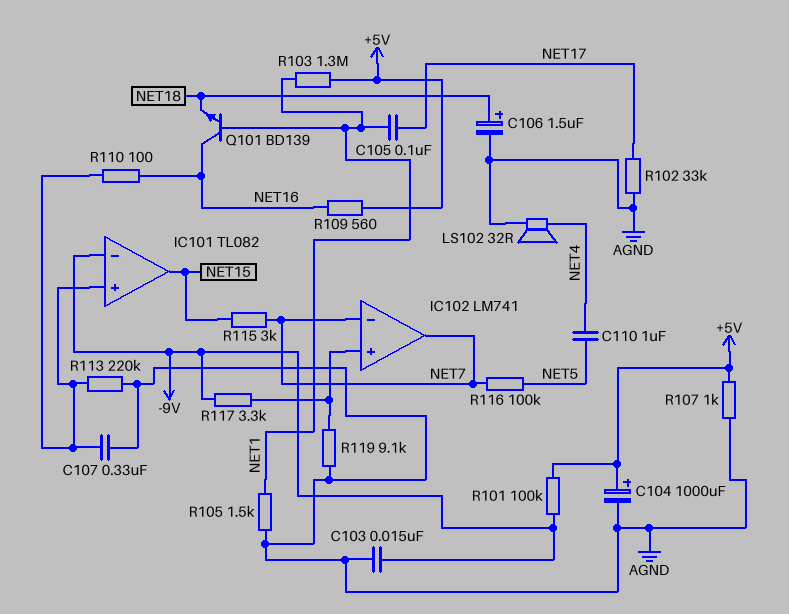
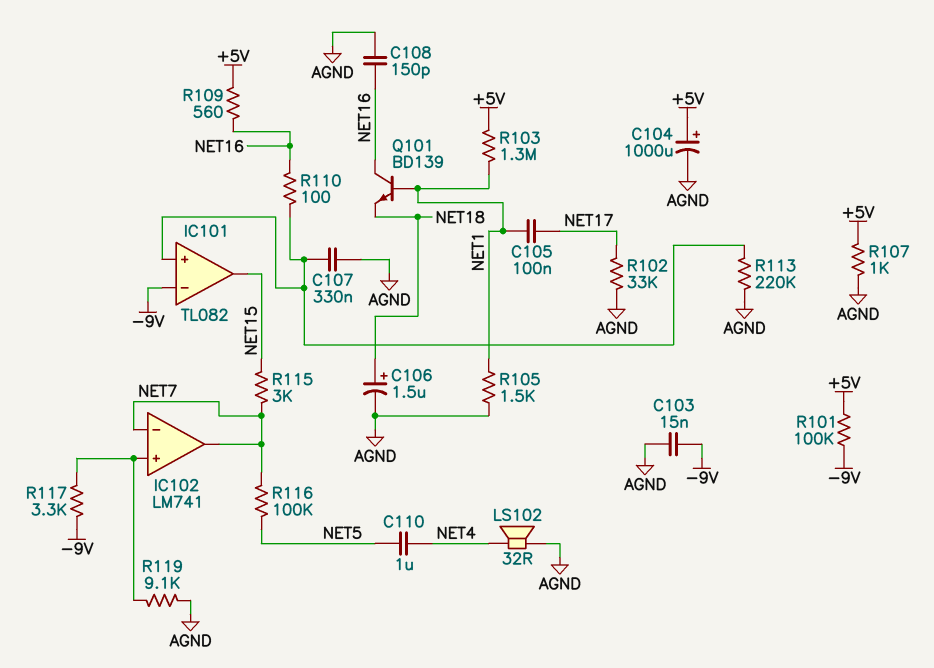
C108: none -> 150pF (AGND, NET16)

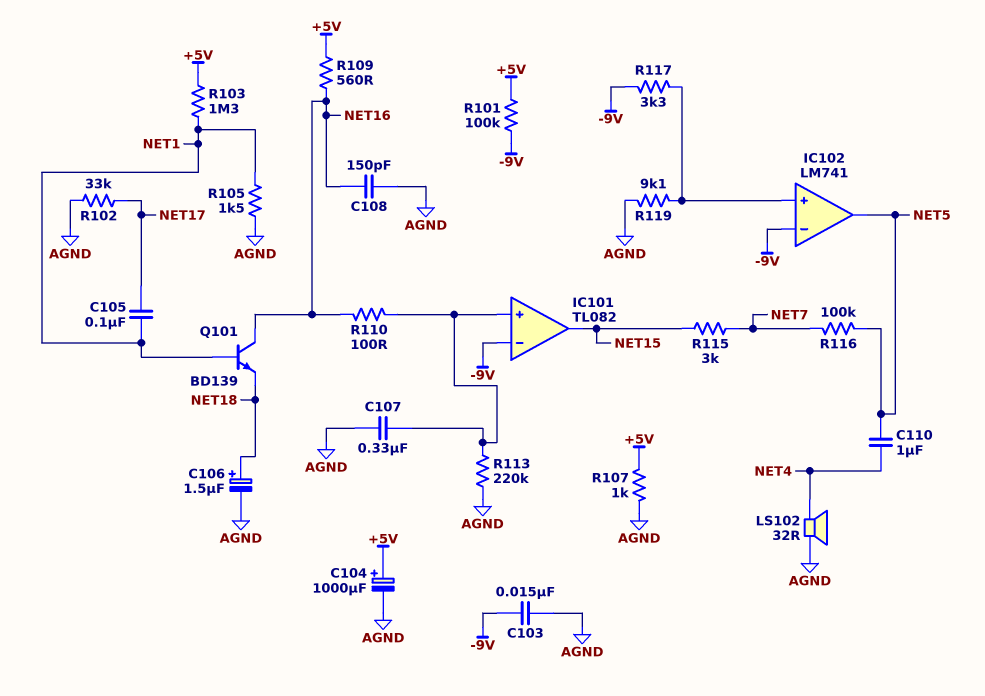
IC102 pin in-: NET7 -> -9V
IC102 pin out: NET7 -> NET5

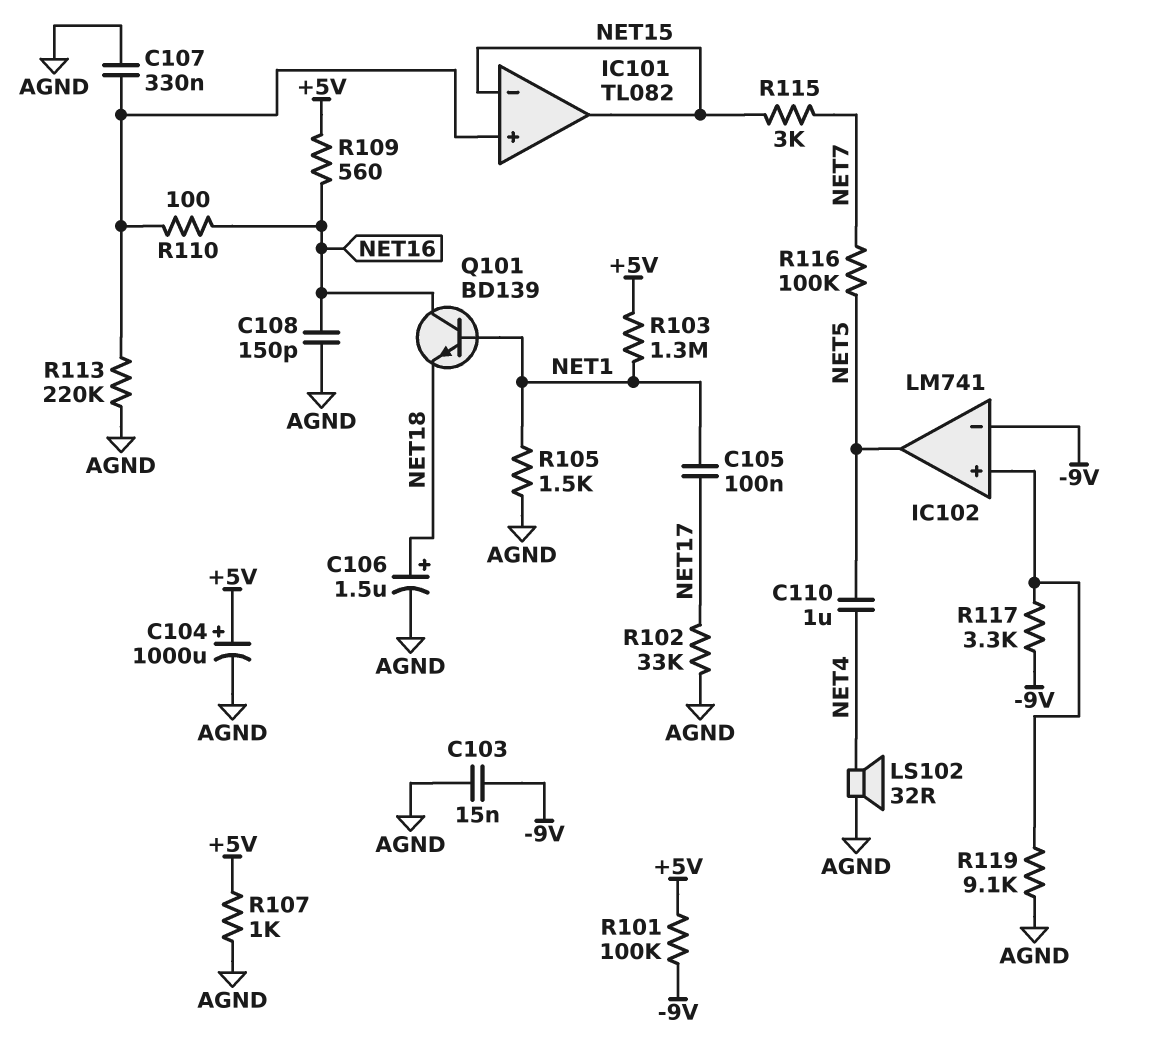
IC101 pin in-: -9V -> NET15

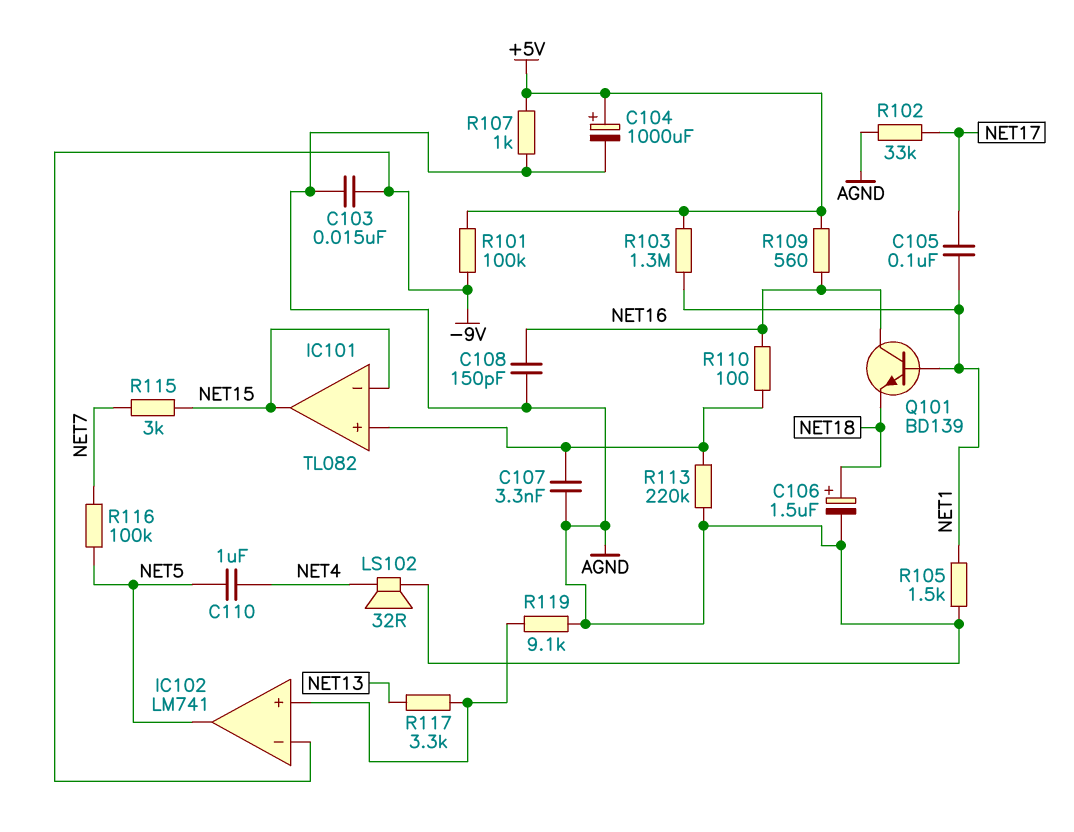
C107: 330nF (AGND, IC101/in+) -> 3.3nF (AGND, IC101/in+)
R117: 3.3k (-9V, IC102/in+) -> 3.3k (IC102/in+, NET13)

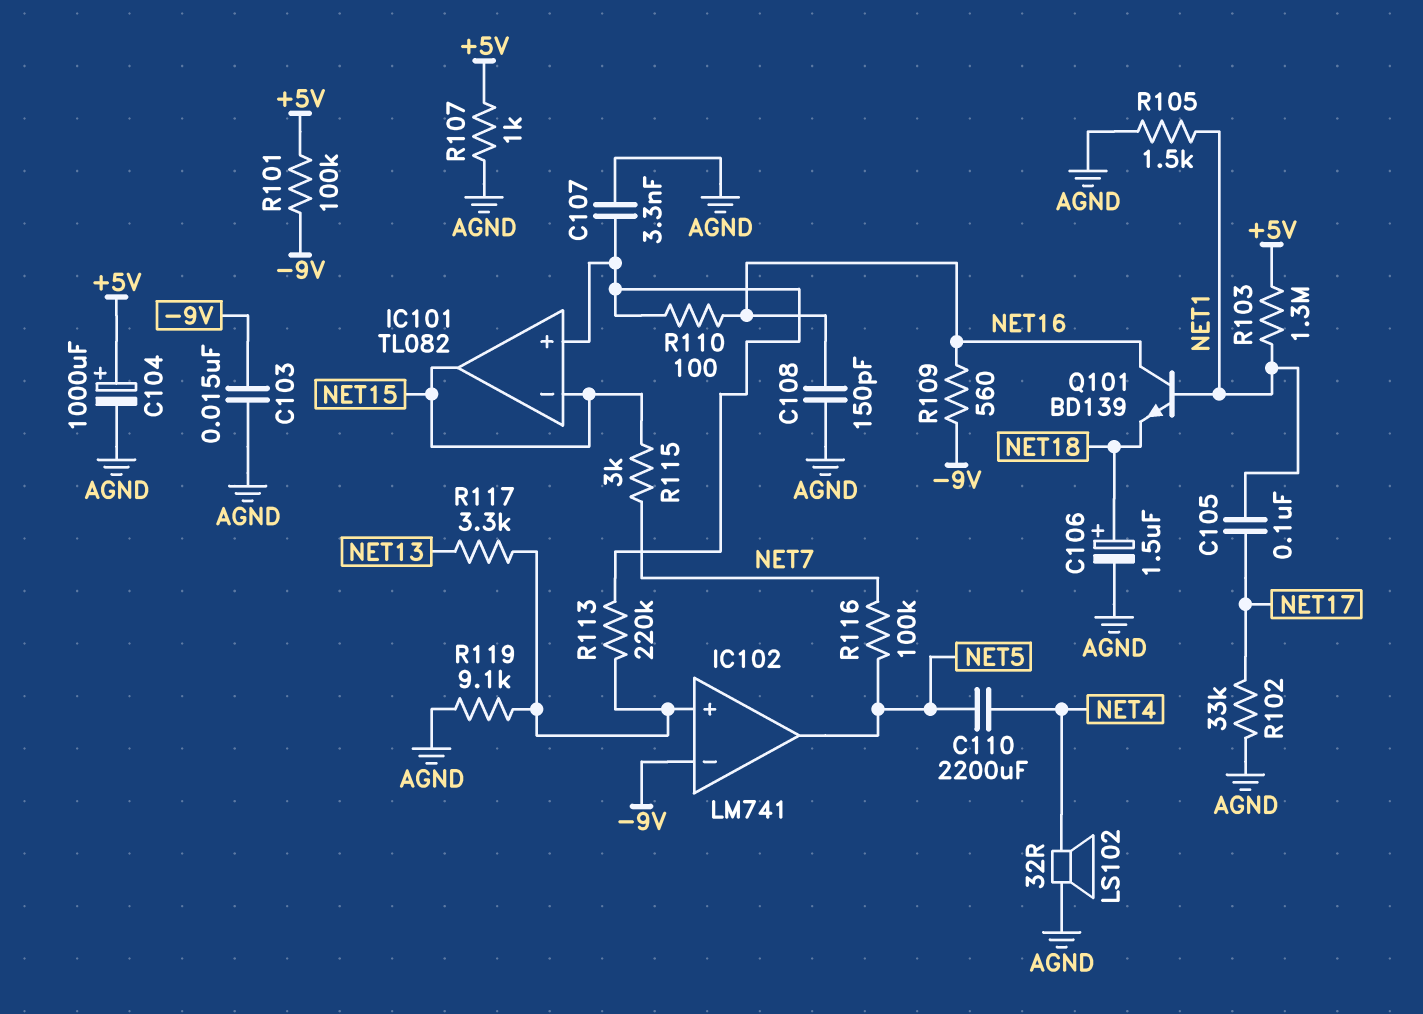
C110: 1uF (NET4, NET5) -> 2200uF (NET4, NET5)
R109: 560 (+5V, NET16) -> 560 (-9V, NET16)
R113: 220k (AGND, IC101/in+) -> 220k (IC101/in+, IC102/in+)

